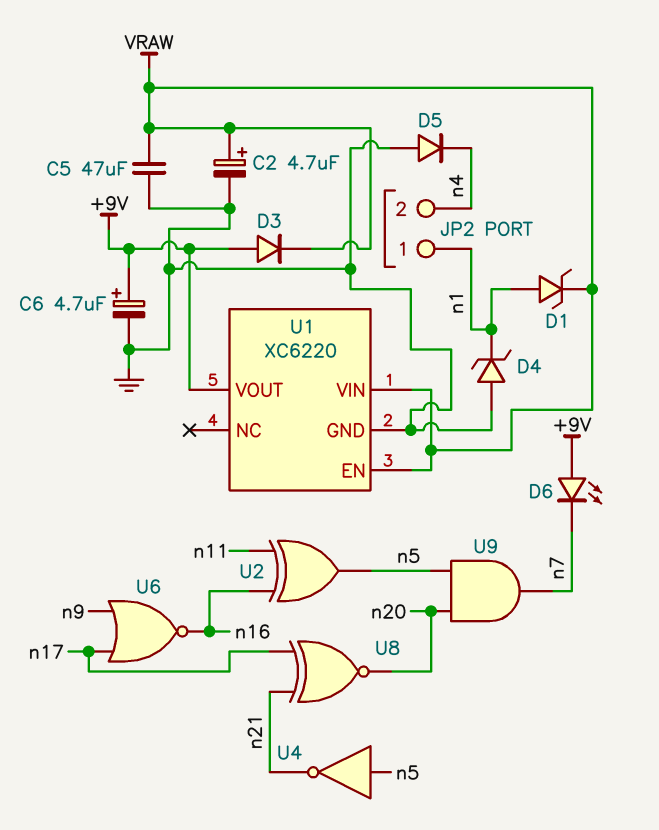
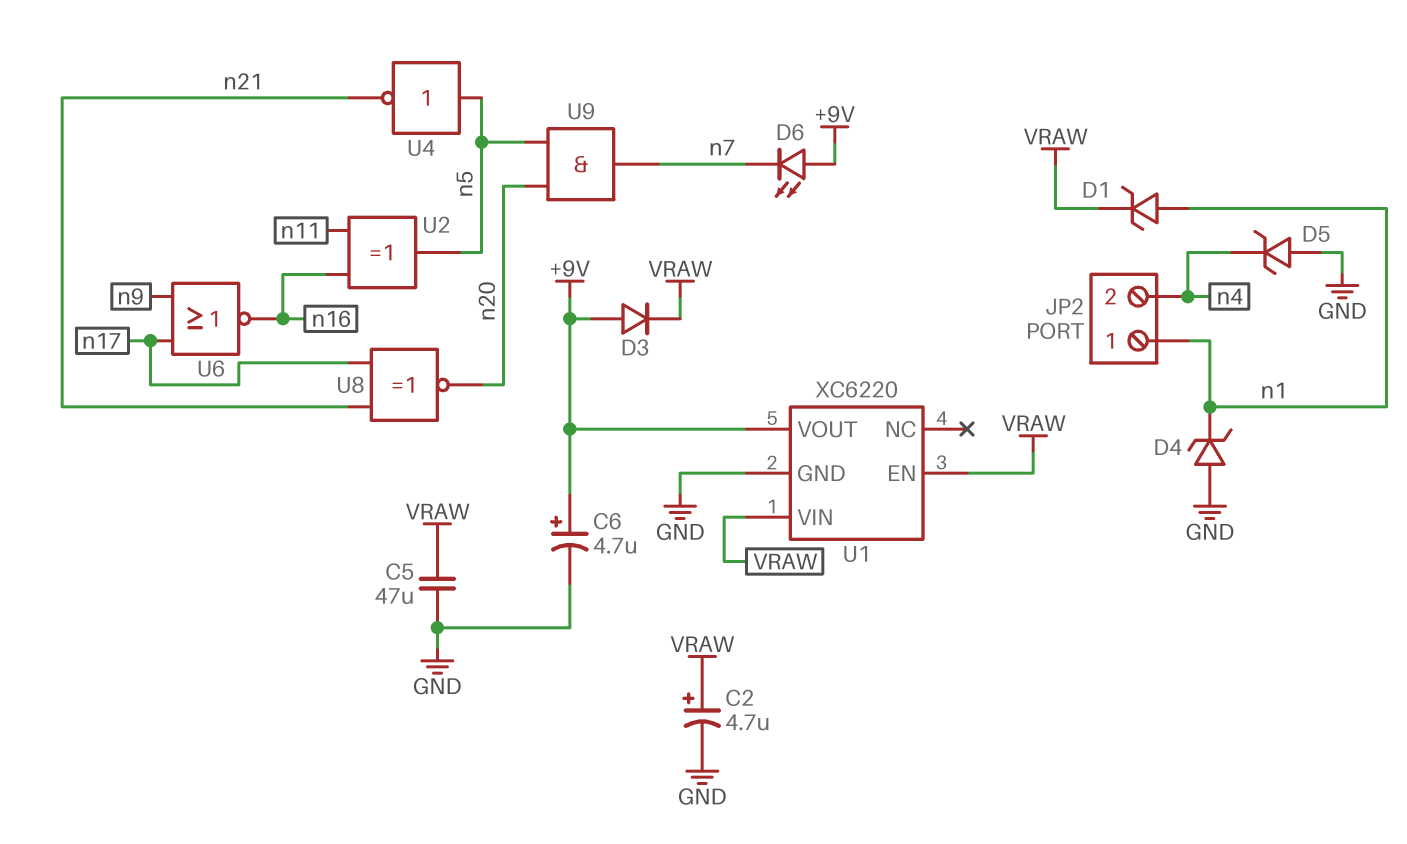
D5: diode (A GND, K n4) -> zener (A GND, K n4)

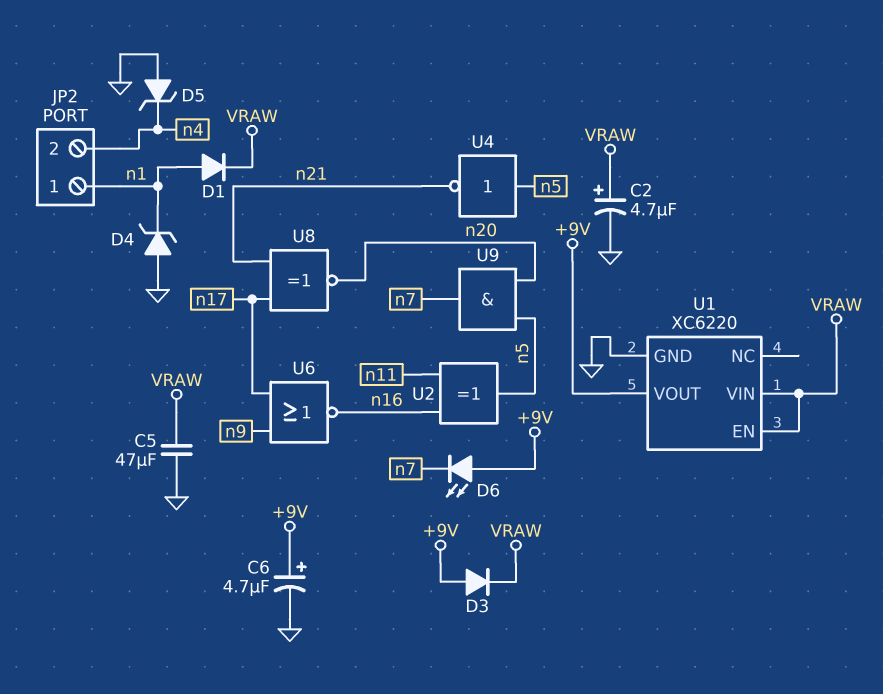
D1: zener (A n1, K VRAW) -> diode (A n1, K VRAW)

